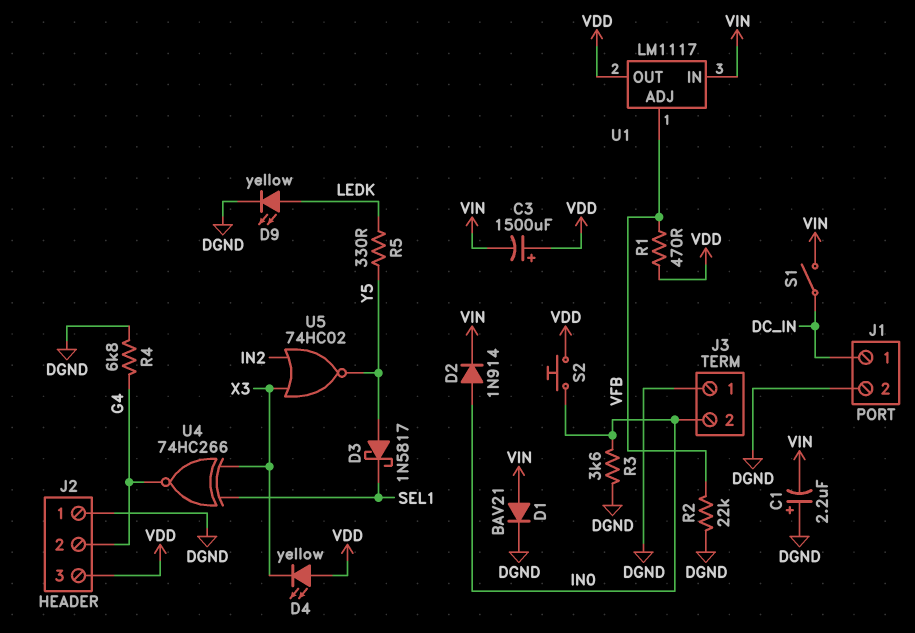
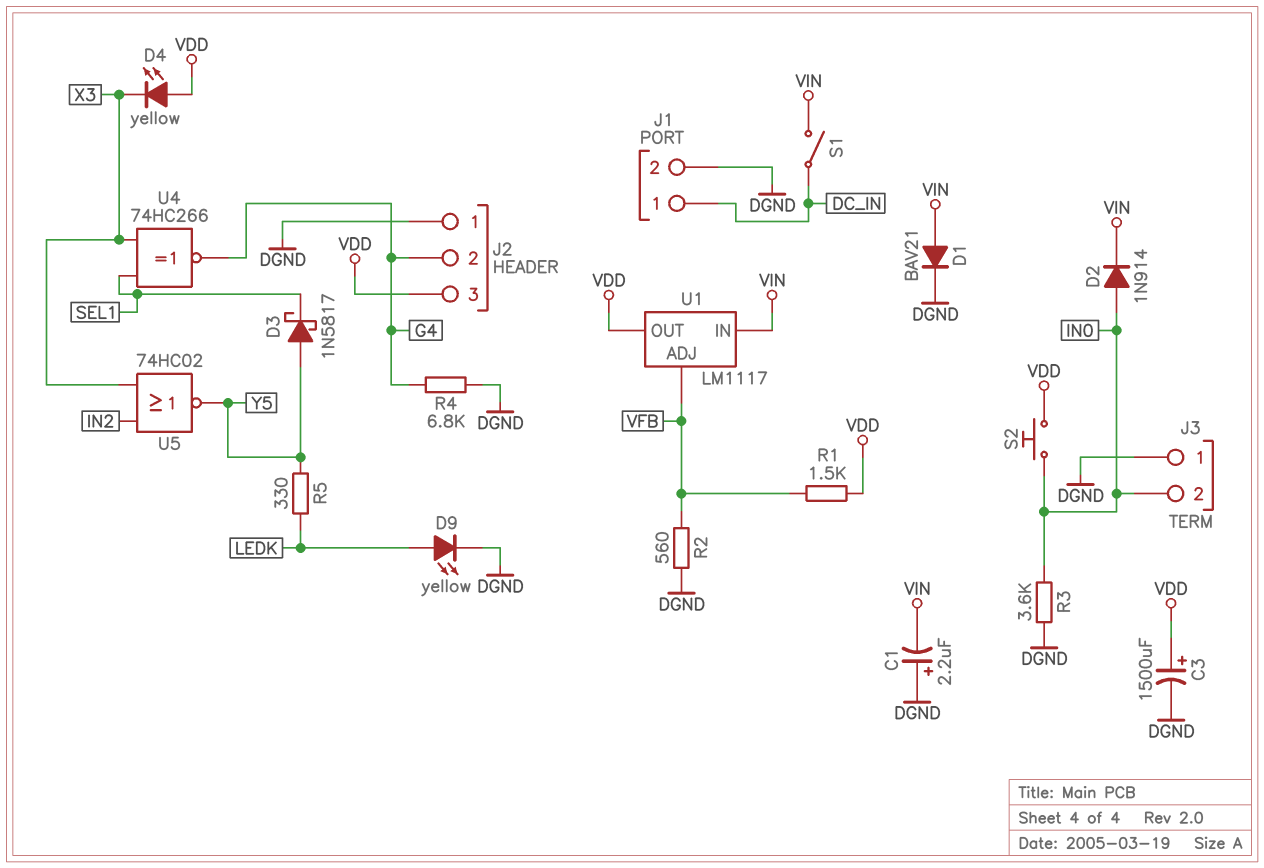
C3: 1500uF (plus VDD, minus VIN) -> 1500uF (plus VDD, minus DGND)
R1: 470 (VDD, VFB) -> 1.5k (VDD, VFB)
R2: 22k (DGND, VFB) -> 560 (DGND, VFB)

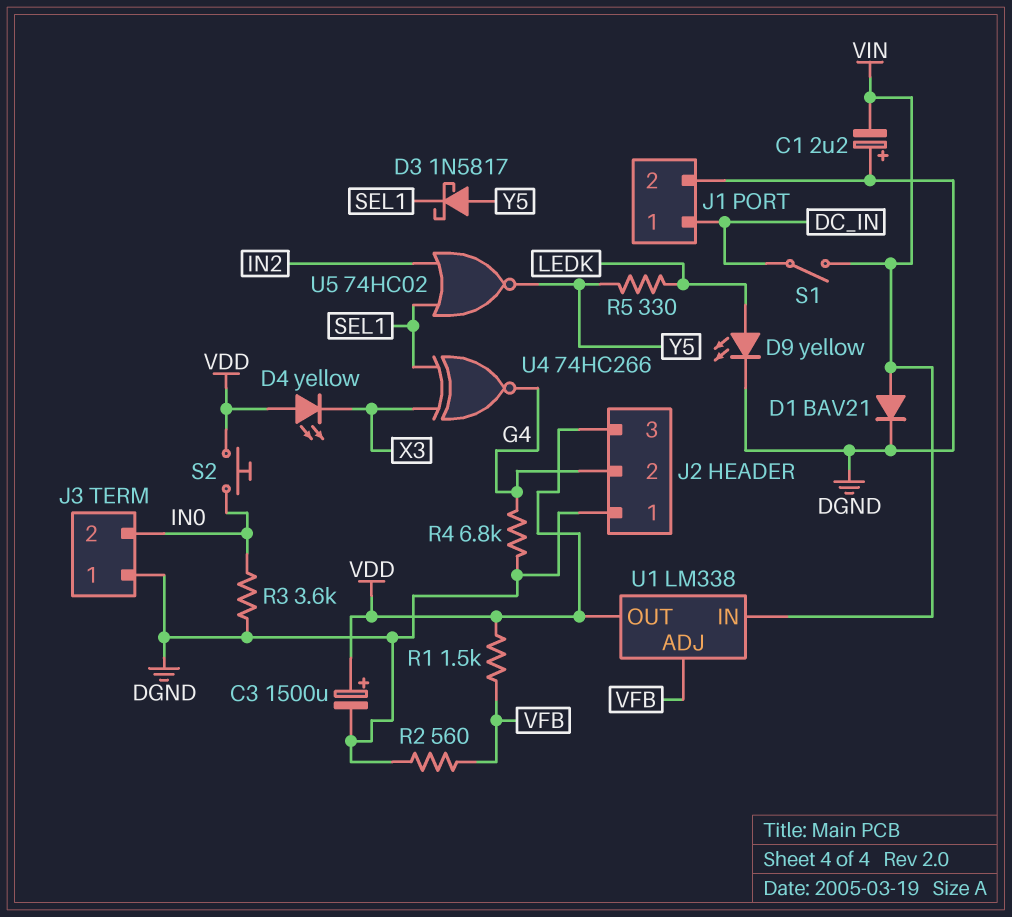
D2: diode 1N914 (A IN0, K VIN) -> none
U1: LM1117 -> LM338
U5: NOR 74HC02 (in IN2, in X3, out Y5) -> NOR 74HC02 (in IN2, in SEL1, out Y5)

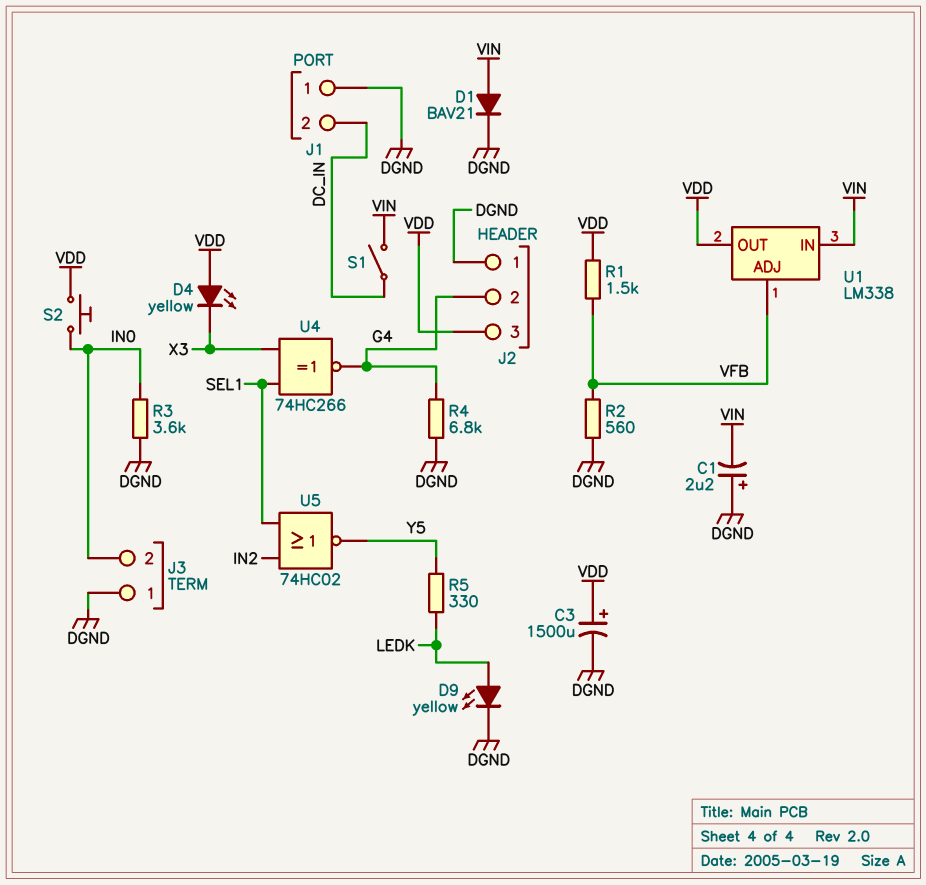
D3: schottky 1N5817 (A Y5, K SEL1) -> none
J1 pin 1: DC_IN -> DGND
J1 pin 2: DGND -> DC_IN

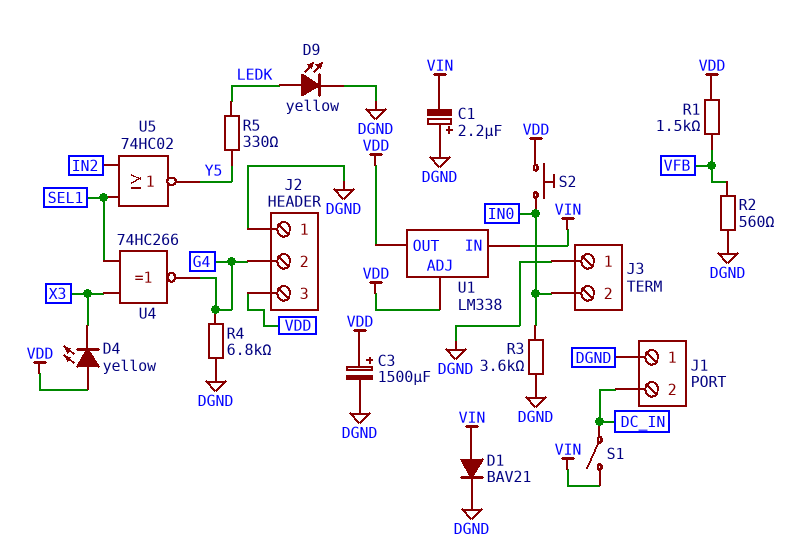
U1 pin ADJ: VFB -> VDD

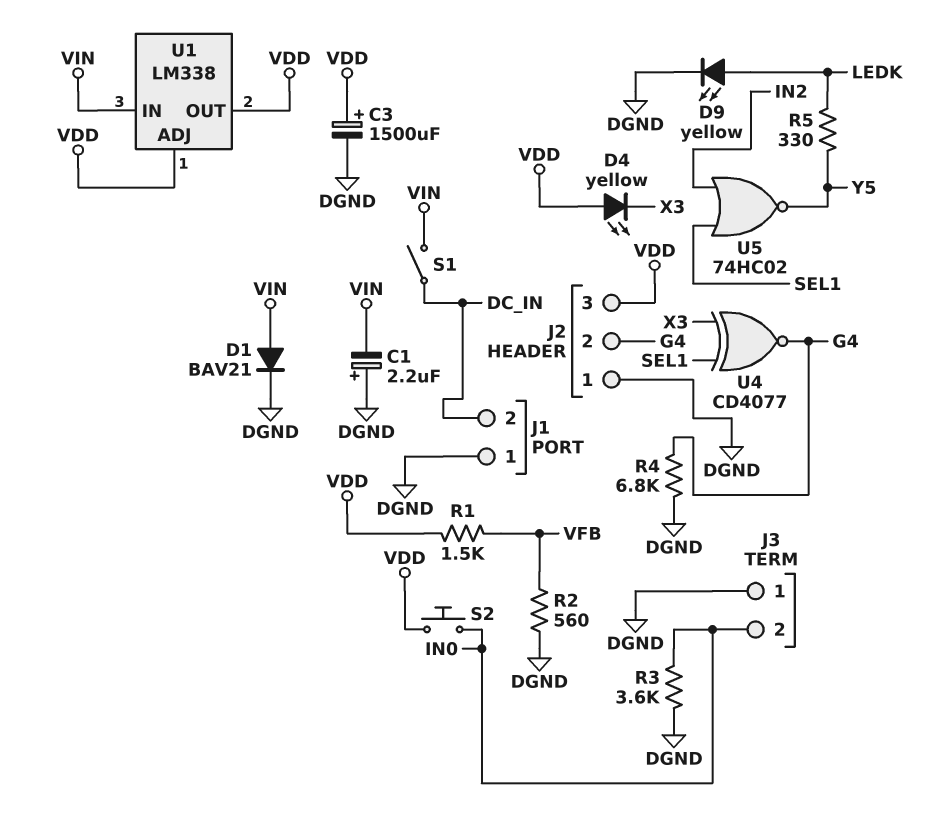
U4: XNOR 74HC266 (in SEL1, in X3, out G4) -> XNOR CD4077 (in SEL1, in X3, out G4)

